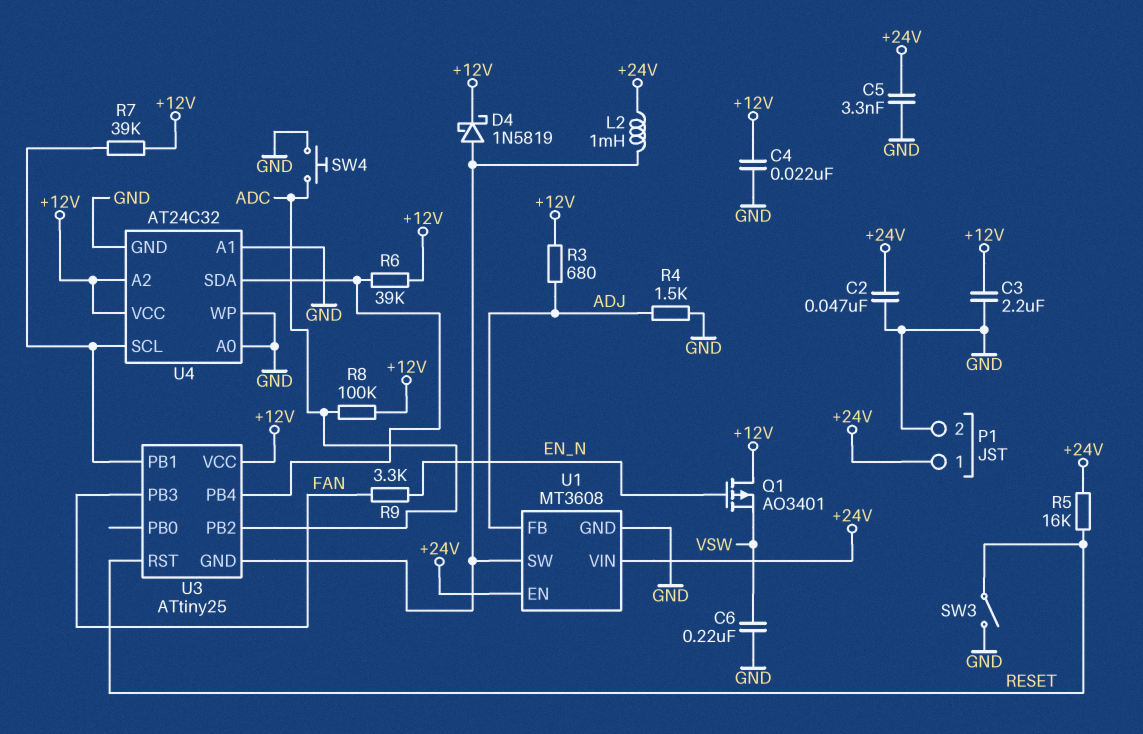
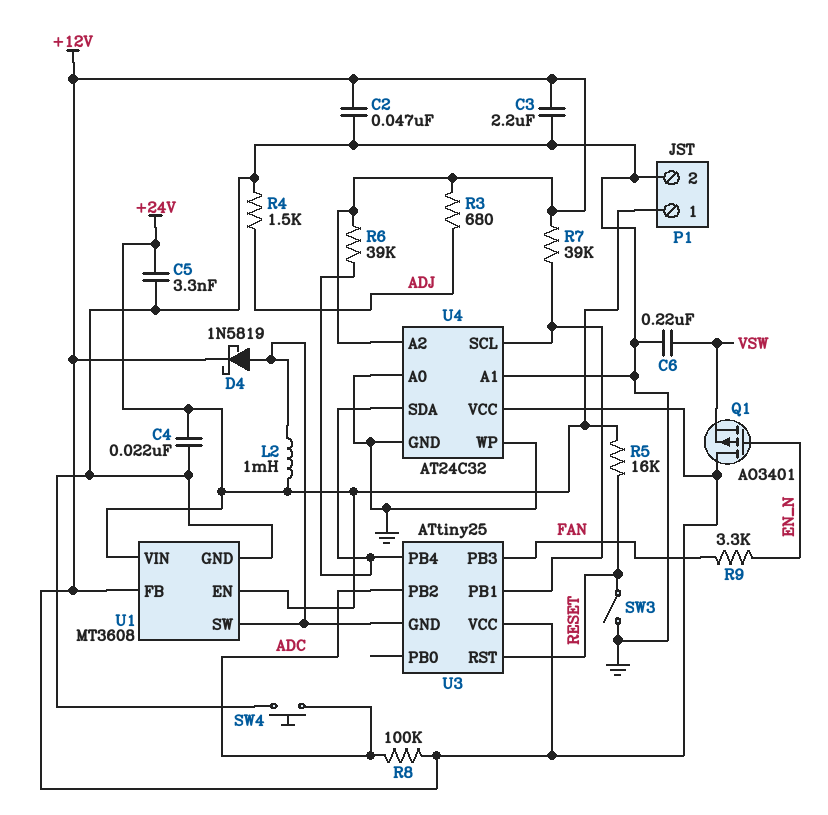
C2: 47nF (+24V, GND) -> 47nF (+12V, GND)
C4: 22nF (+12V, GND) -> 22nF (+24V, GND)
U1 pin FB: ADJ -> +12V

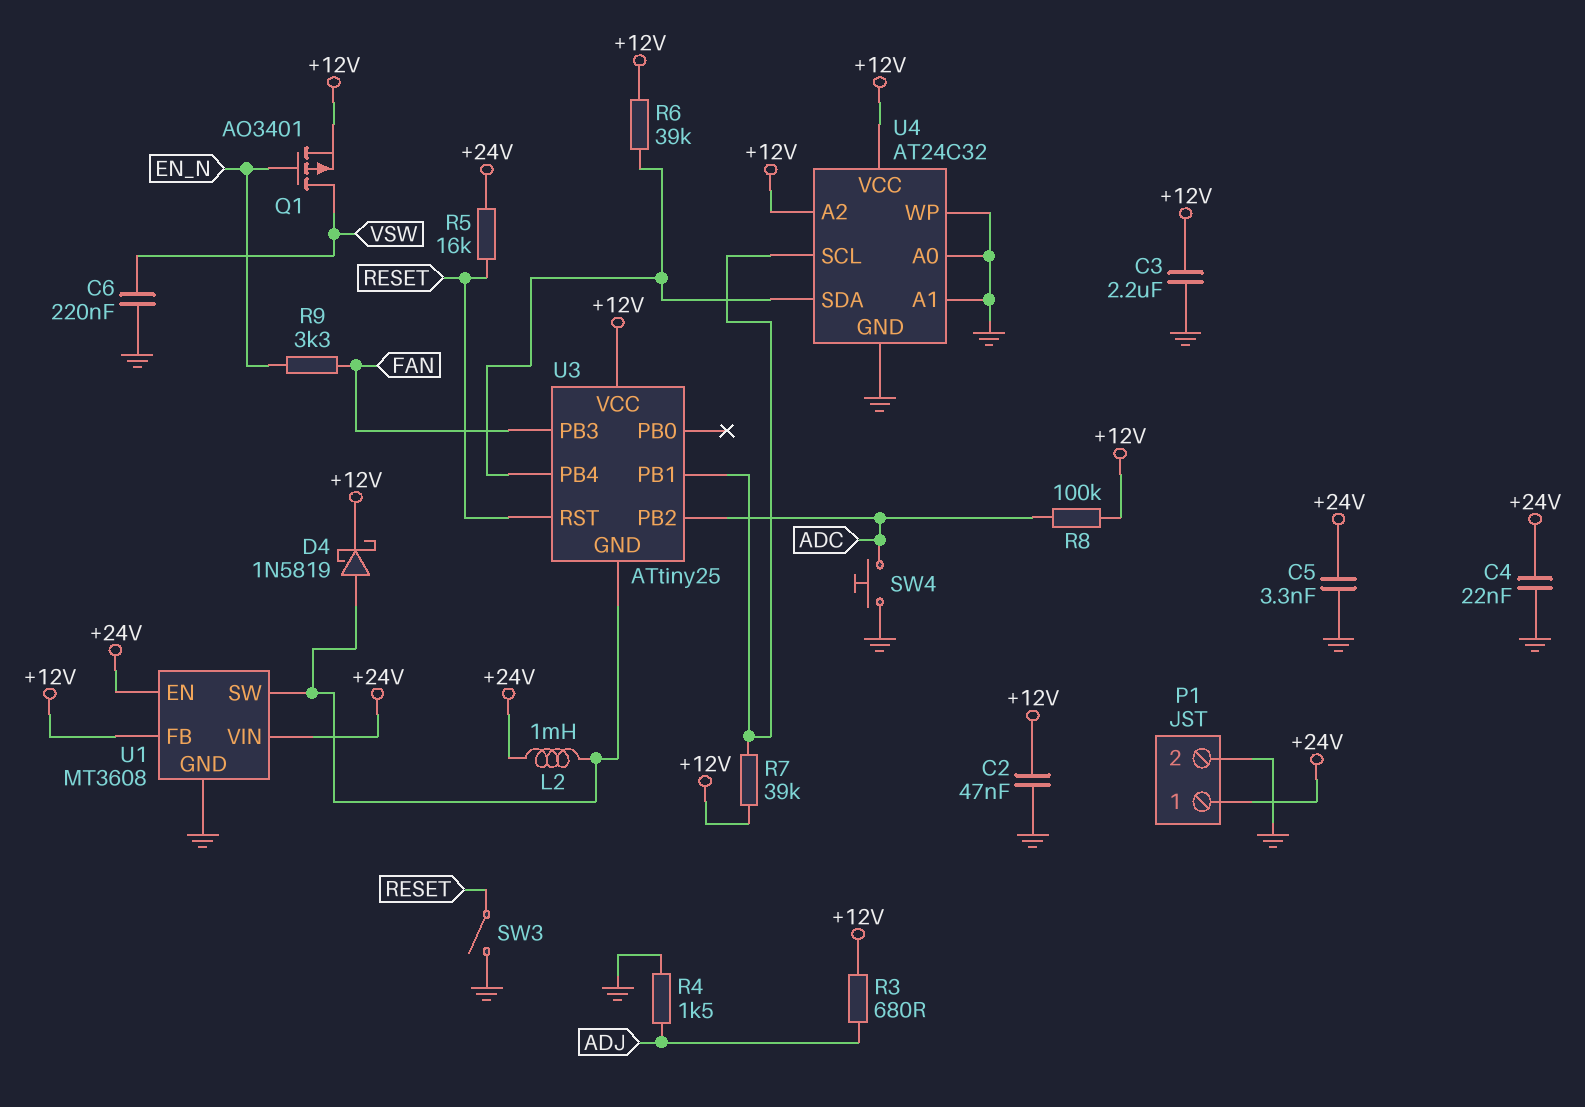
Q1: PMOS AO3401 (G EN_N, D +12V, S VSW) -> PMOS AO3401 (G EN_N, D VSW, S +12V)

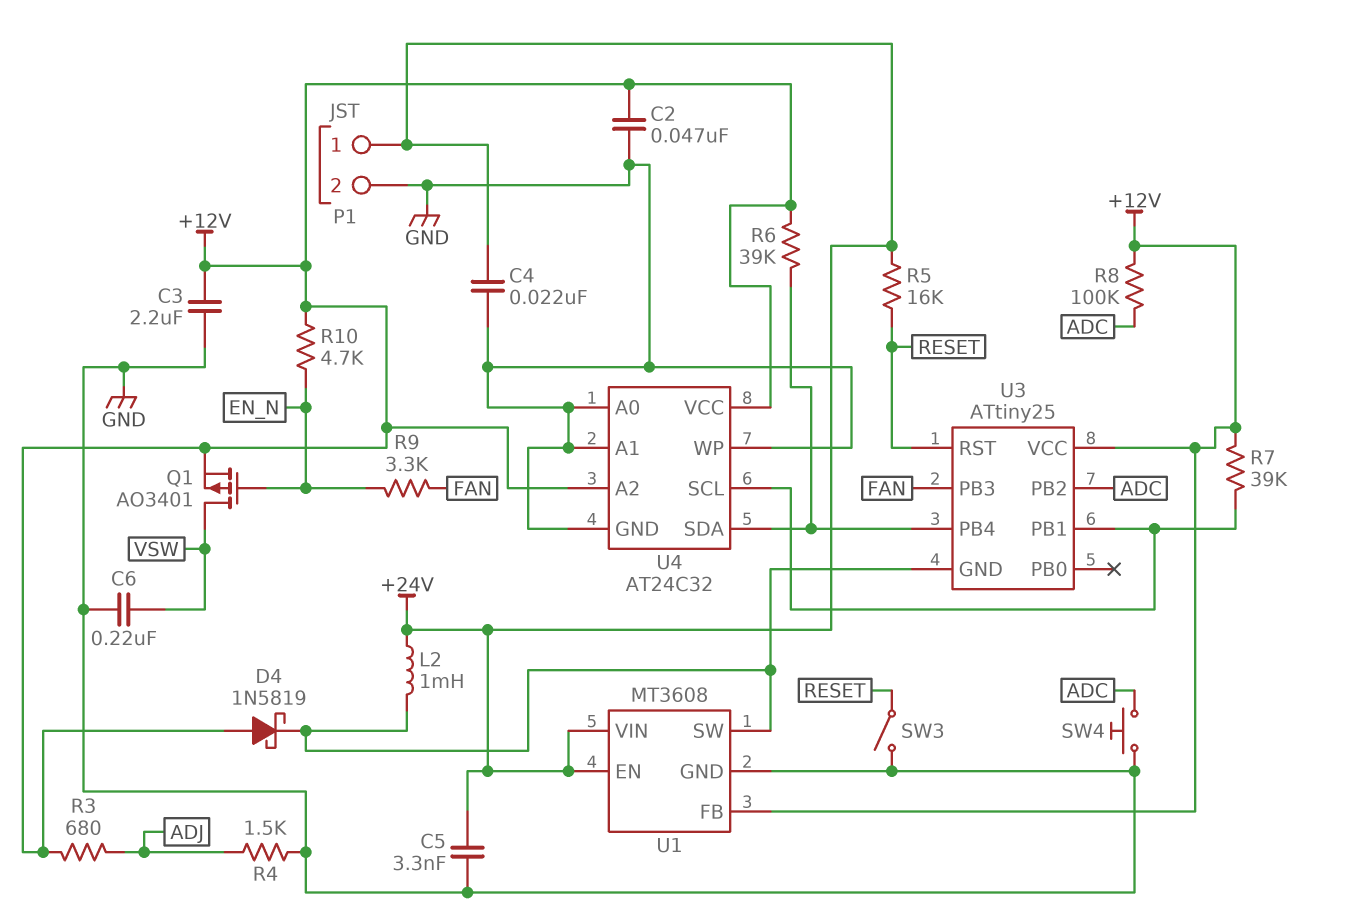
D4: schottky 1N5819 (A U1/SW, K +12V) -> schottky 1N5819 (A +12V, K U1/SW)
R10: none -> 4.7k (+12V, EN_N)

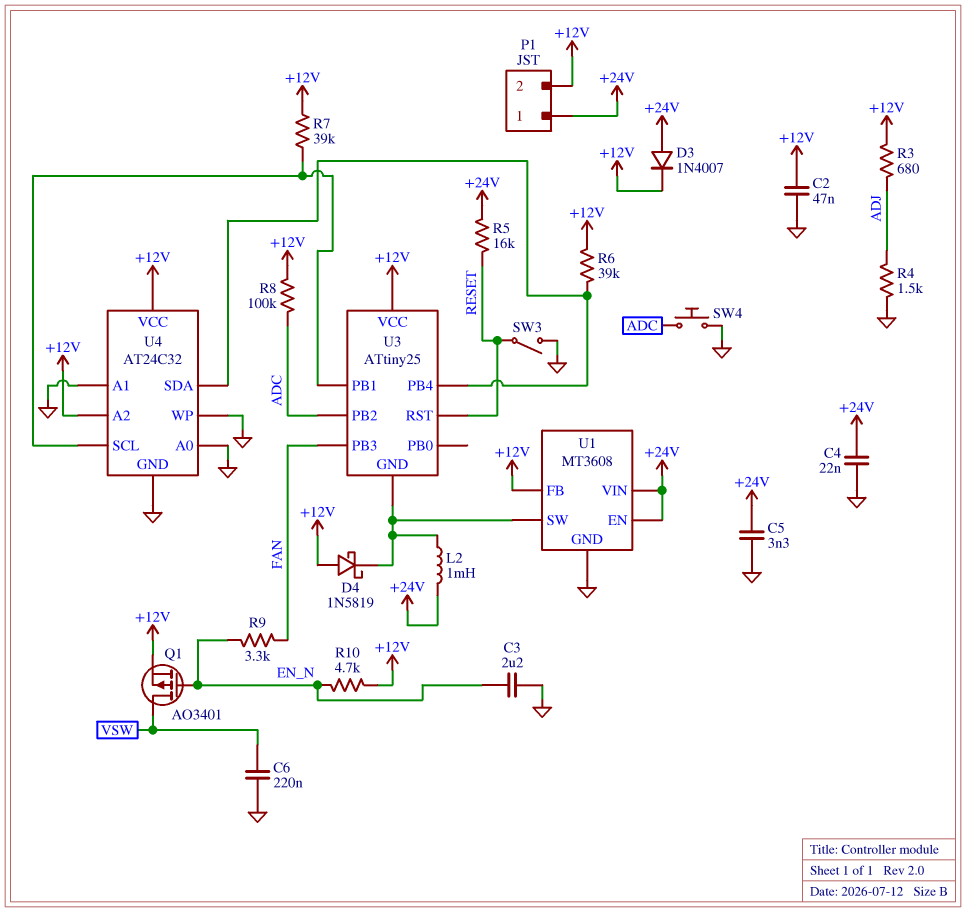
C3: 2.2uF (+12V, GND) -> 2.2uF (EN_N, GND)
D3: none -> diode 1N4007 (A +24V, K +12V)
P1 pin 2: GND -> +12V

